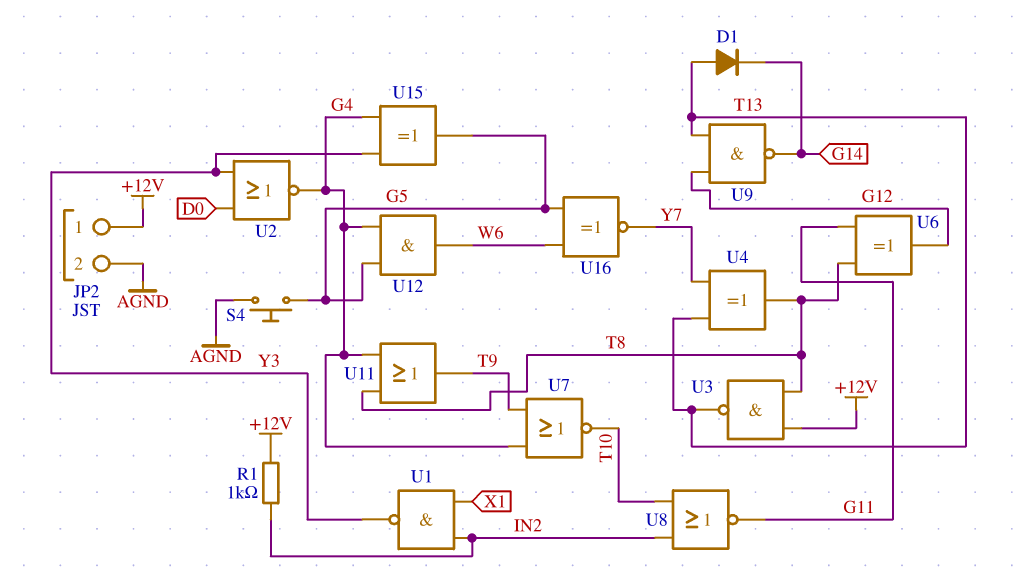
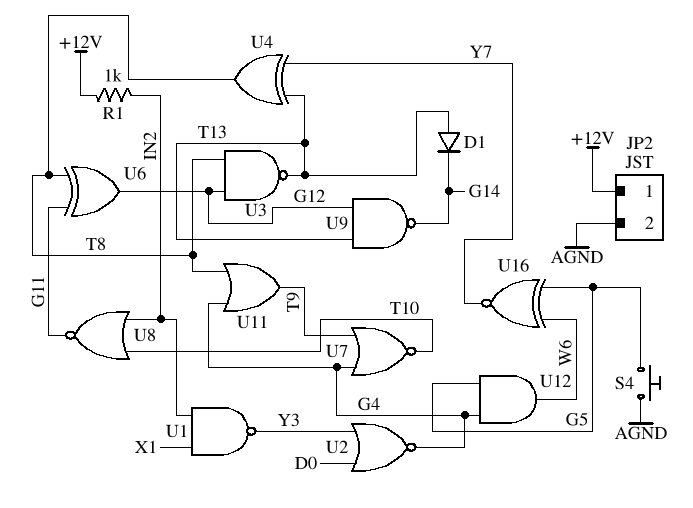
U3: NAND (in +12V, in T8, out T13) -> NAND (in G12, in T8, out T13)
U15: XOR (in G4, in Y3, out G5) -> none

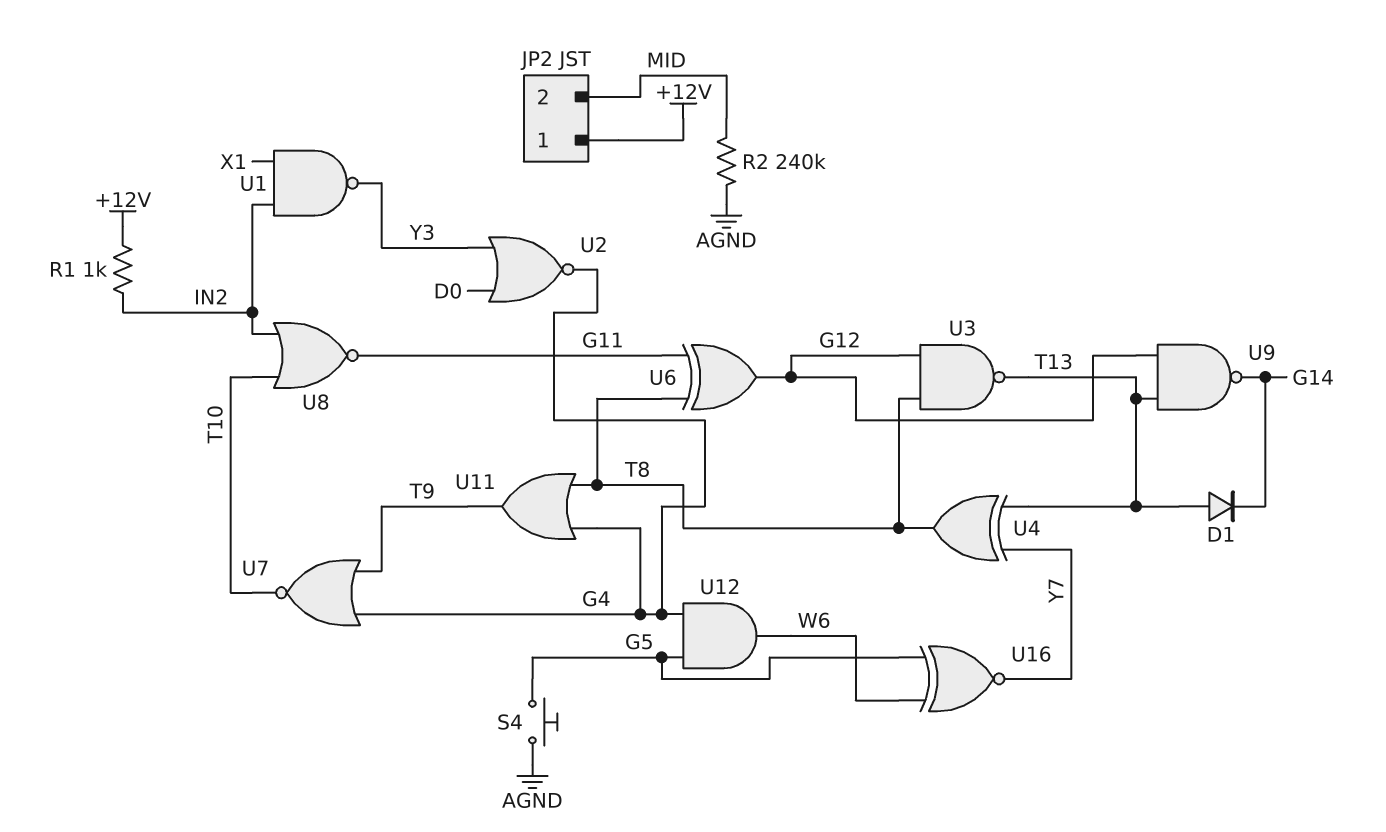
JP2 pin 2: AGND -> MID
R2: none -> 240k (AGND, MID)

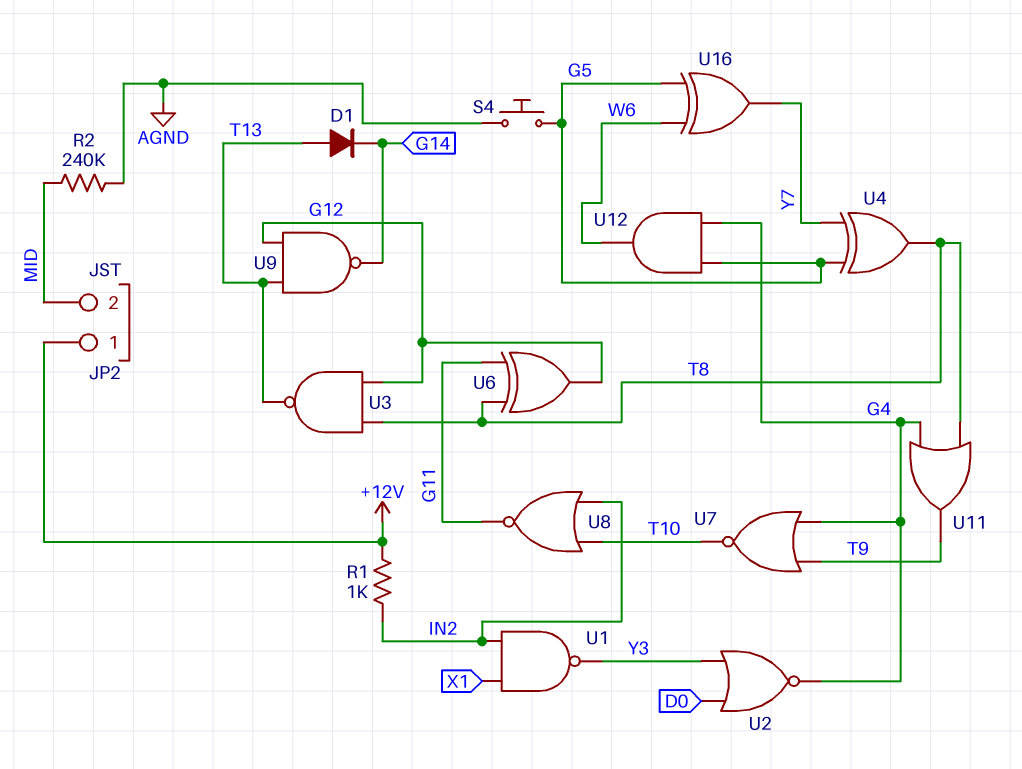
U4: XOR (in T13, in Y7, out T8) -> XOR (in G5, in Y7, out T8)
U16: XNOR (in G5, in W6, out Y7) -> XOR (in G5, in W6, out Y7)

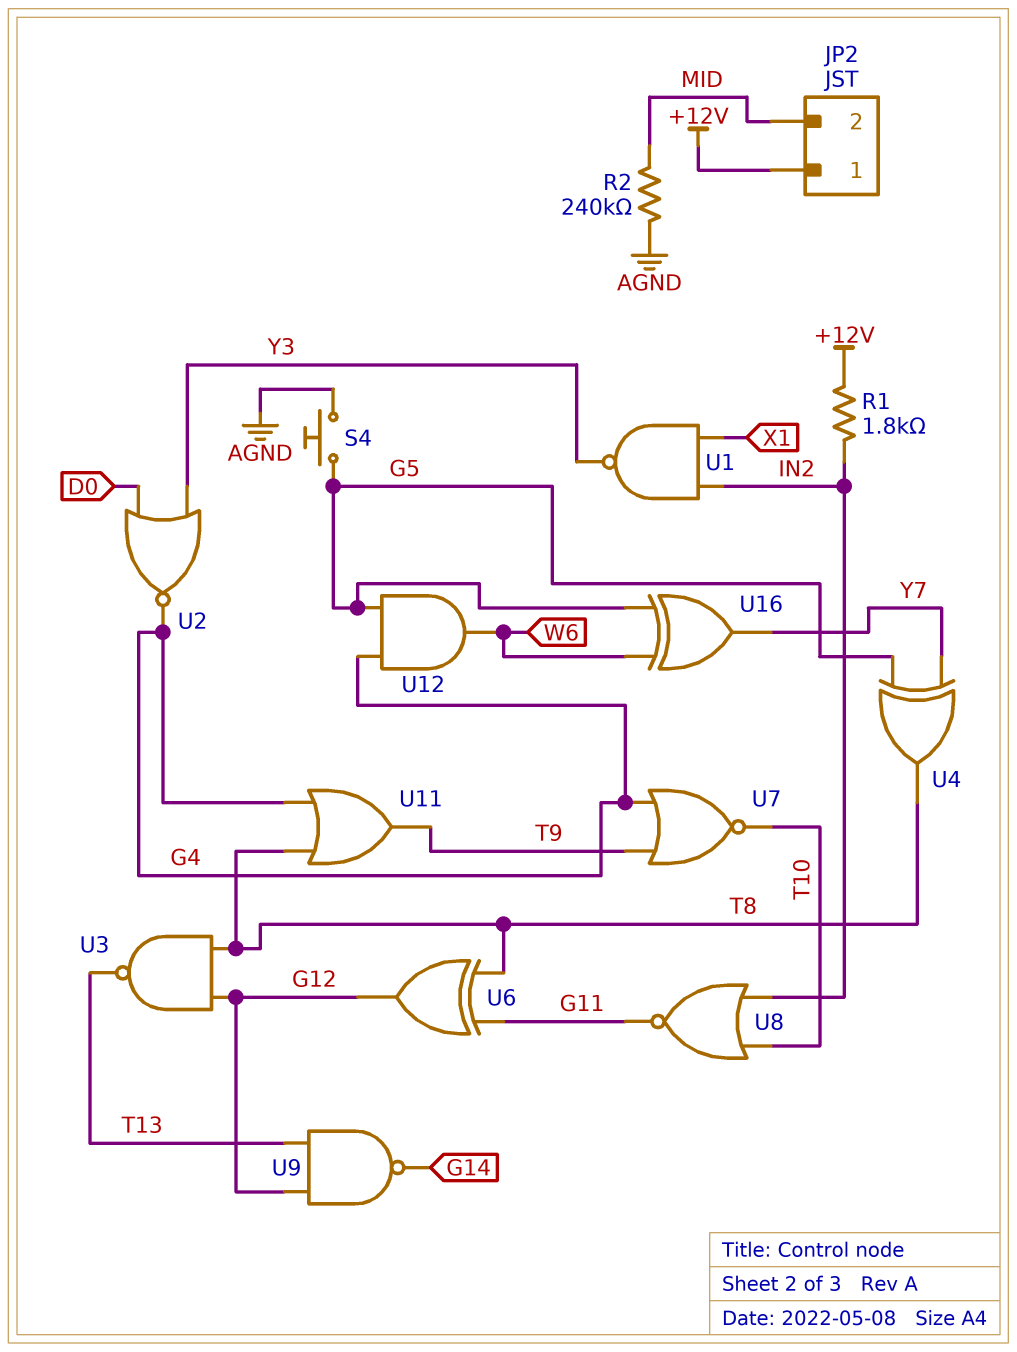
D1: diode (A T13, K G14) -> none
R1: 1k (+12V, IN2) -> 1.8k (+12V, IN2)

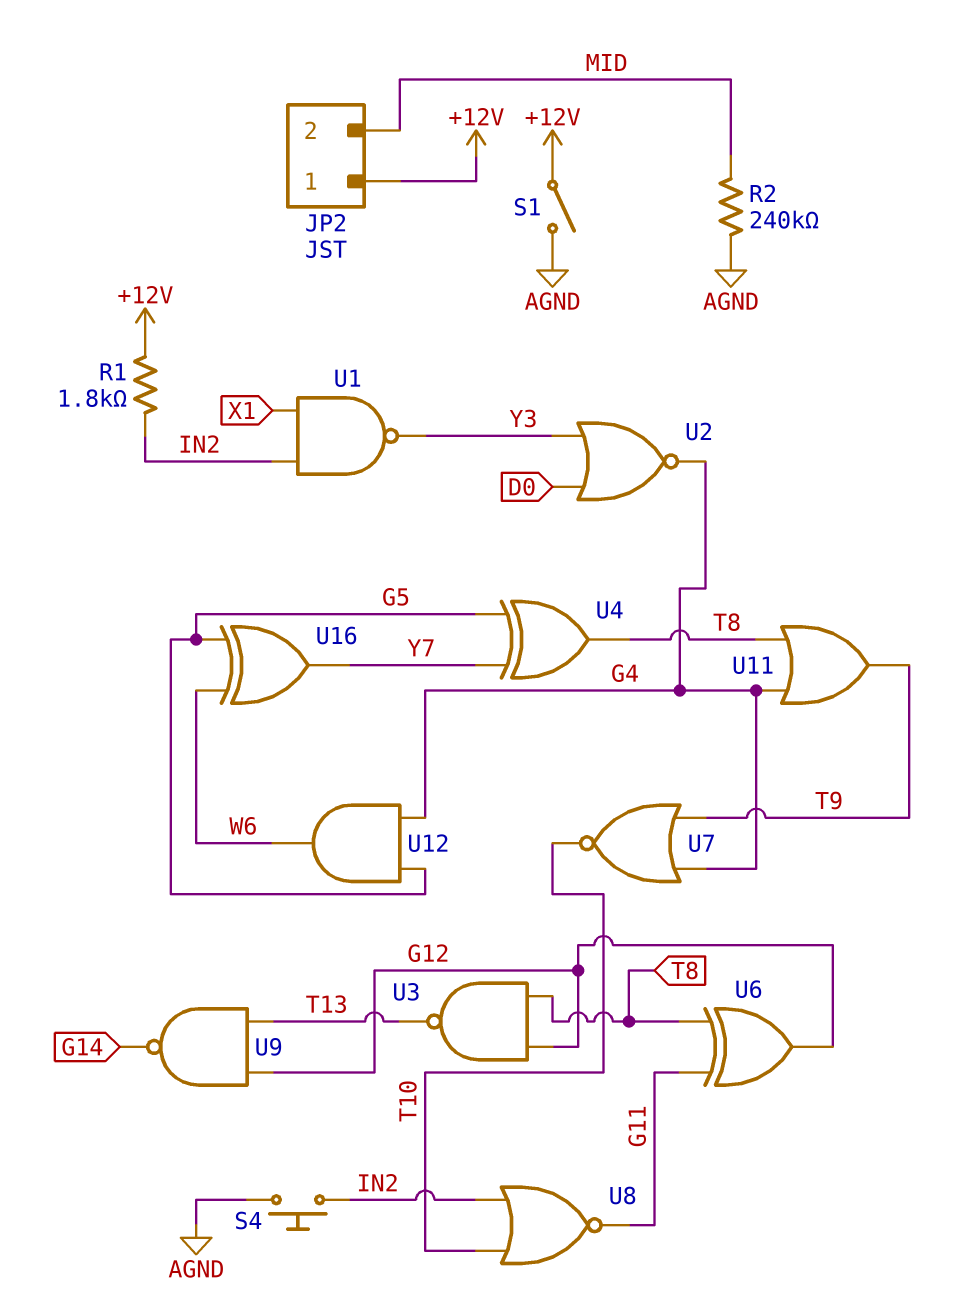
S1: none -> switch (+12V, AGND)
S4: button (AGND, G5) -> button (AGND, IN2)

